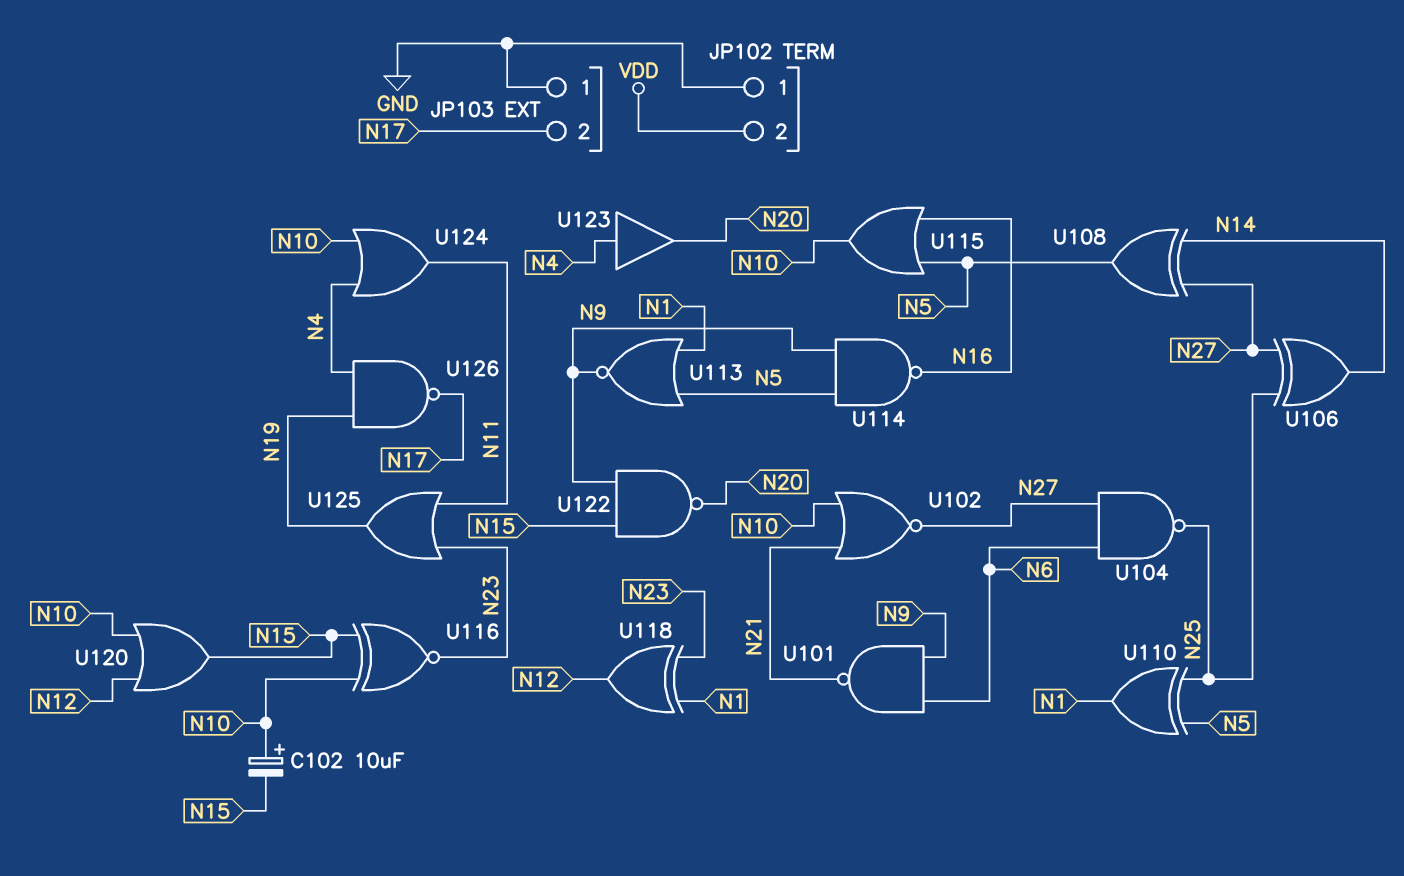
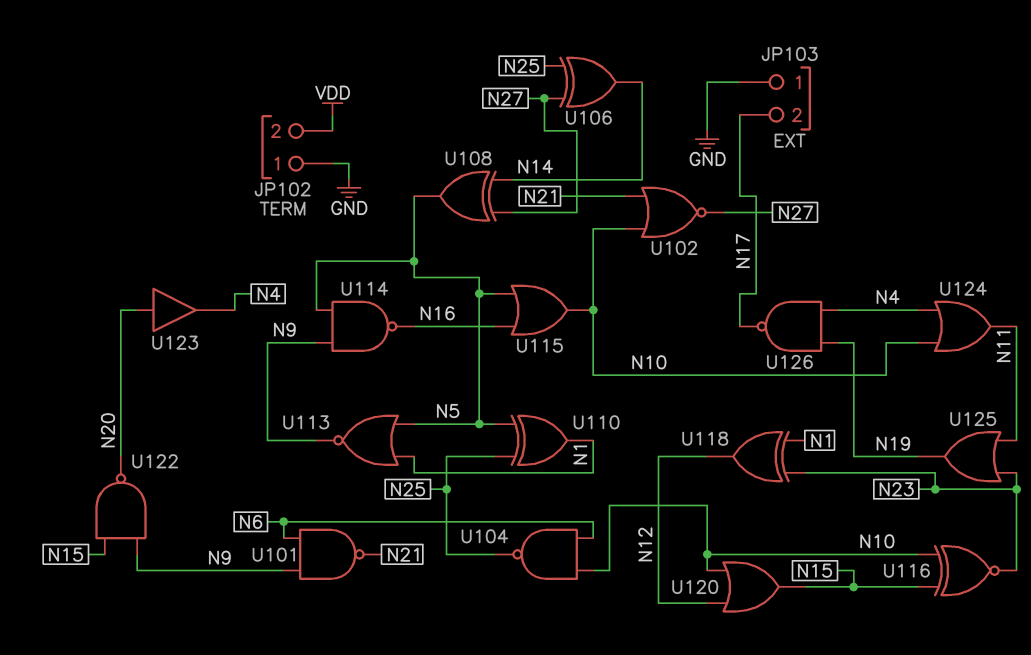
C102: 10uF (plus N10, minus N15) -> none
U104: NAND (in N6, in N27, out N25) -> NAND (in N6, in N10, out N25)
U123: buffer (in N4, out N20) -> buffer (in N20, out N4)

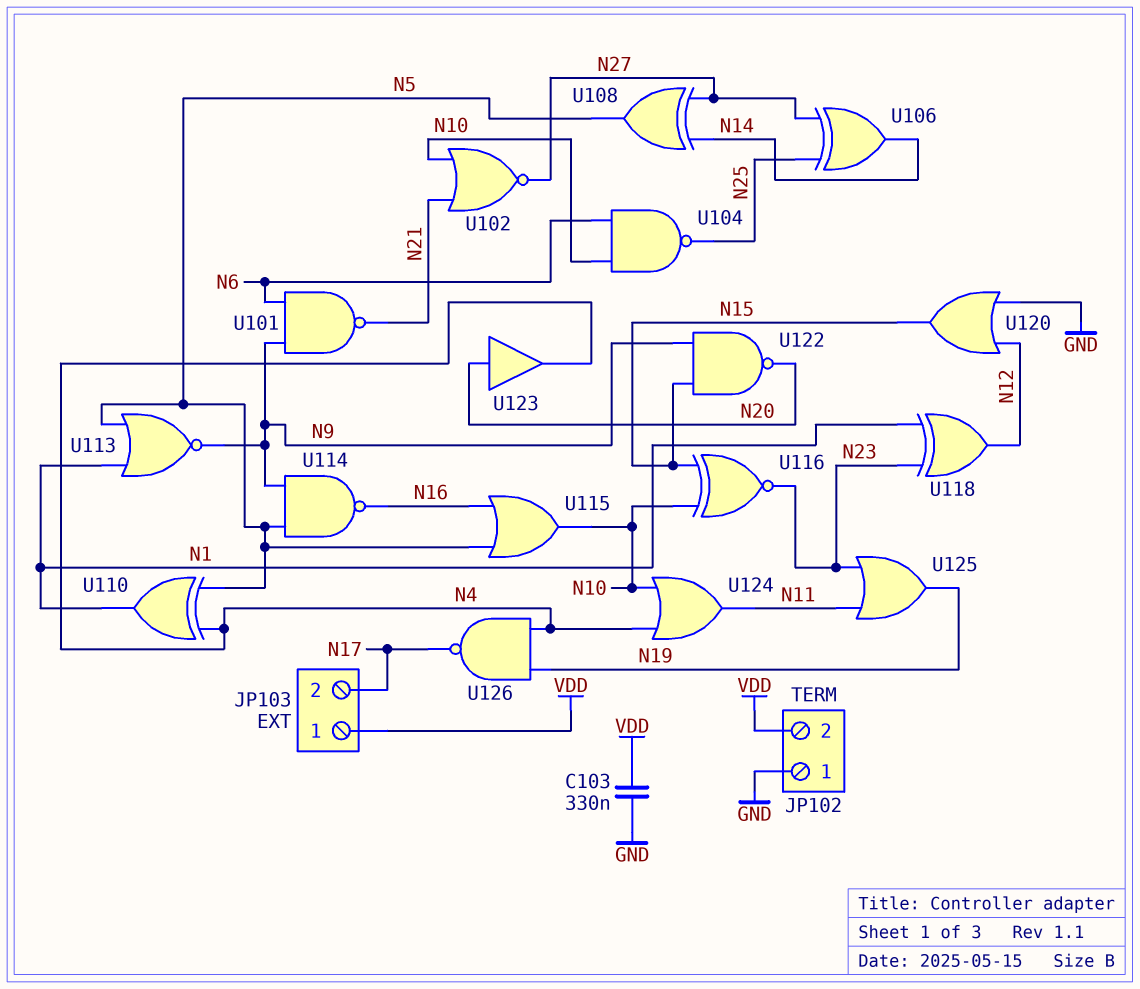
C103: none -> 330nF (GND, VDD)
JP103 pin 1: GND -> VDD
U110: XOR (in N5, in N25, out N1) -> XOR (in N4, in N5, out N1)
U120: OR (in N10, in N12, out N15) -> OR (in GND, in N12, out N15)

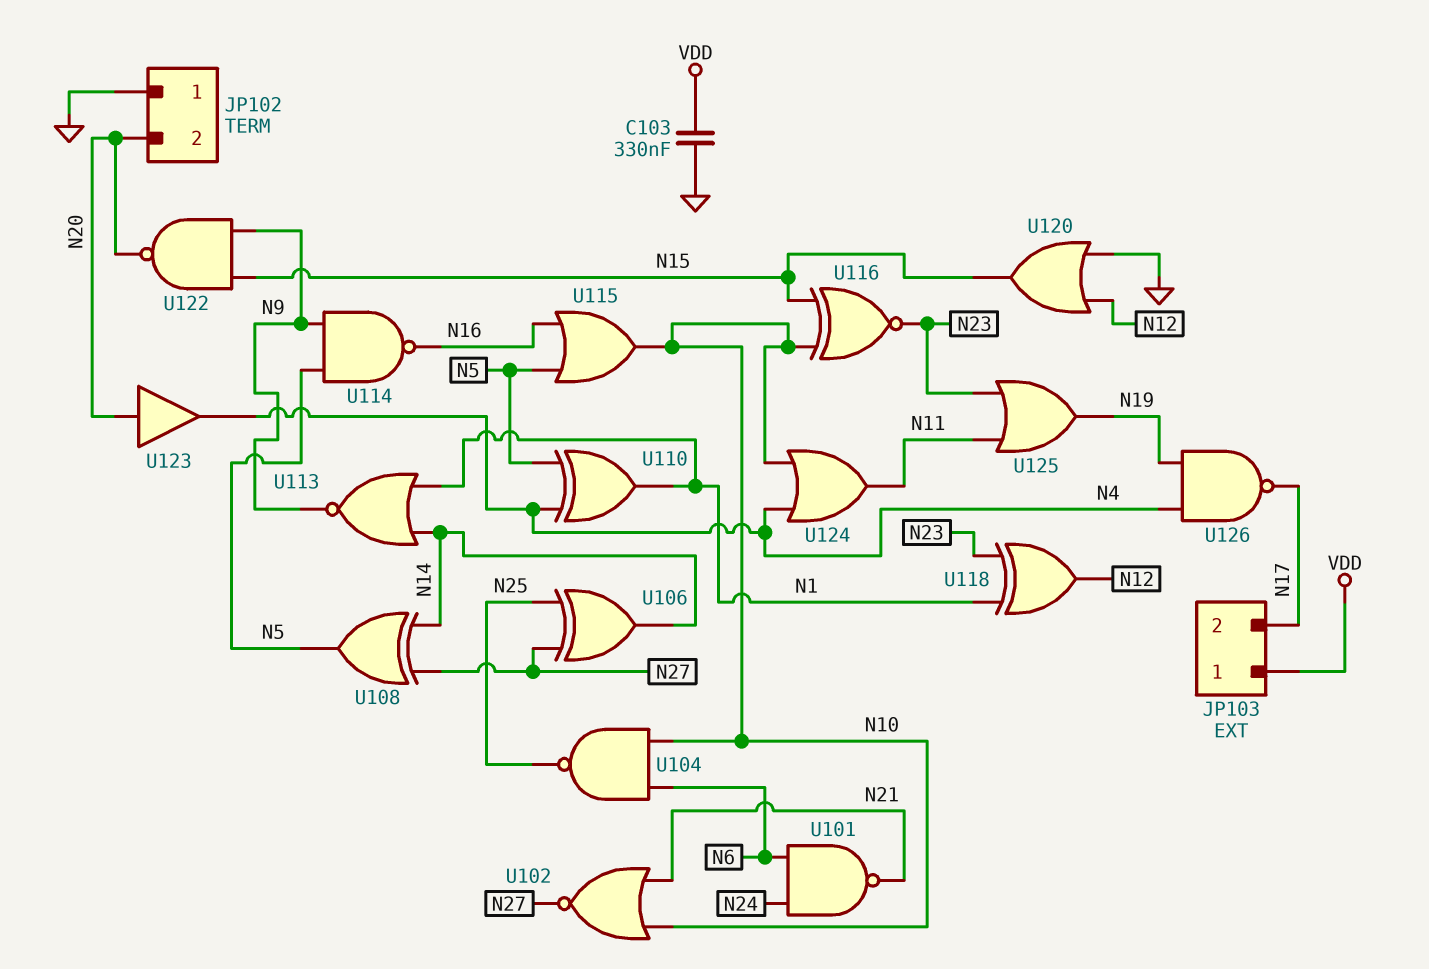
JP102 pin 2: VDD -> N20
U101: NAND (in N6, in N9, out N21) -> NAND (in N6, in N24, out N21)
U113: NOR (in N1, in N5, out N9) -> NOR (in N1, in N14, out N9)

